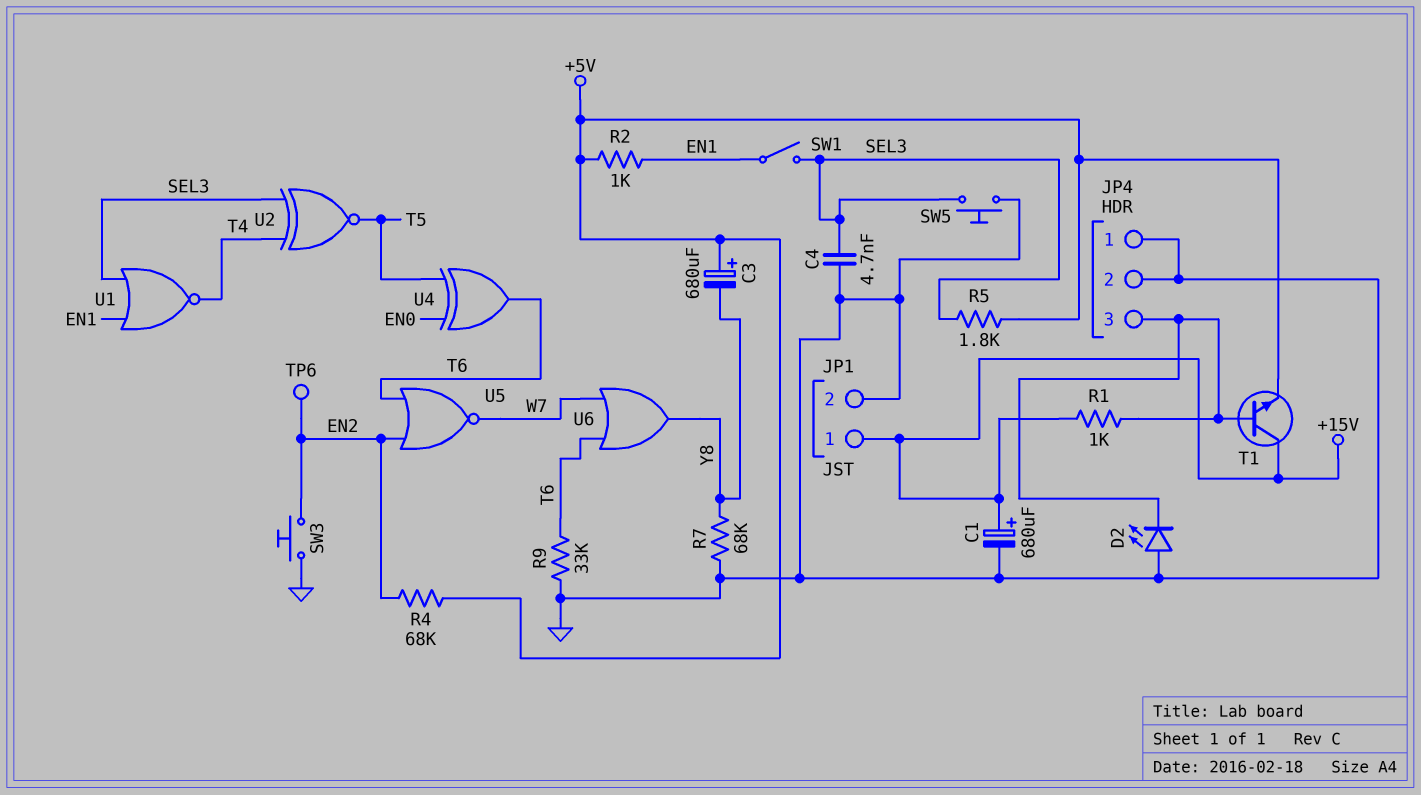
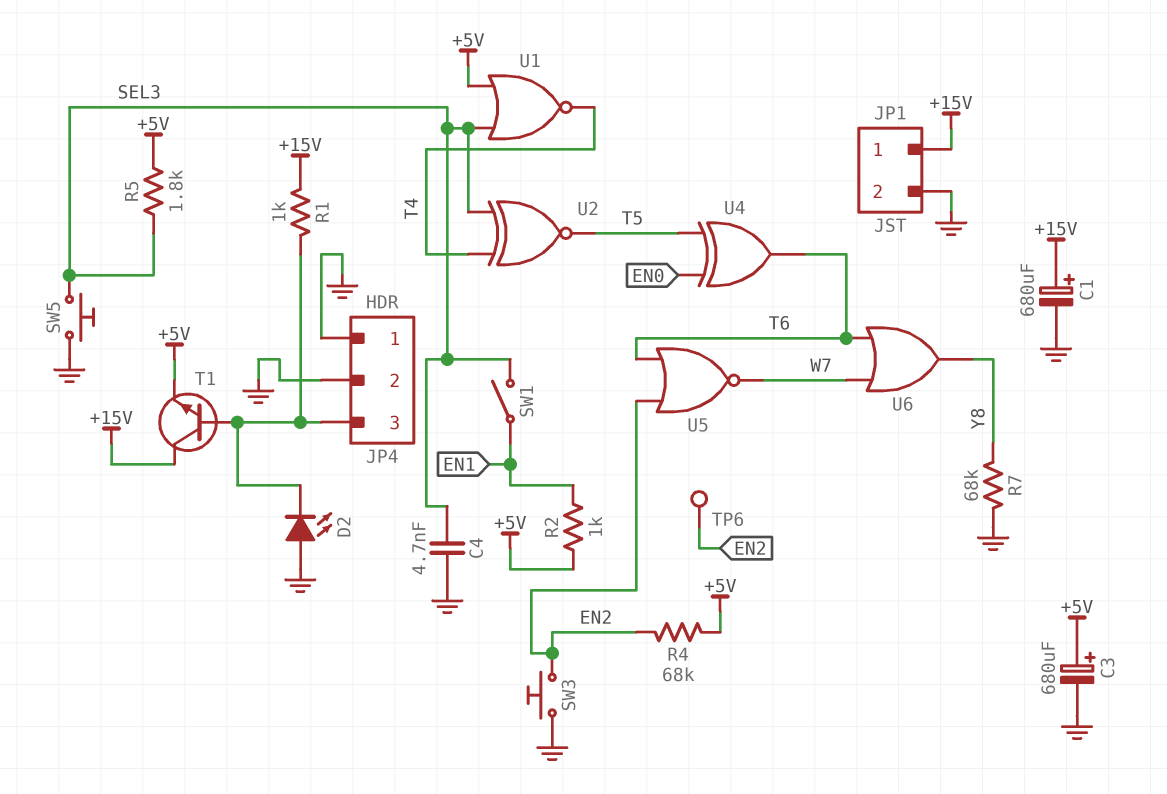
C3: 680uF (plus +5V, minus Y8) -> 680uF (plus +5V, minus GND)
R9: 33k (GND, T6) -> none
U1: NOR (in EN1, in SEL3, out T4) -> NOR (in +5V, in SEL3, out T4)

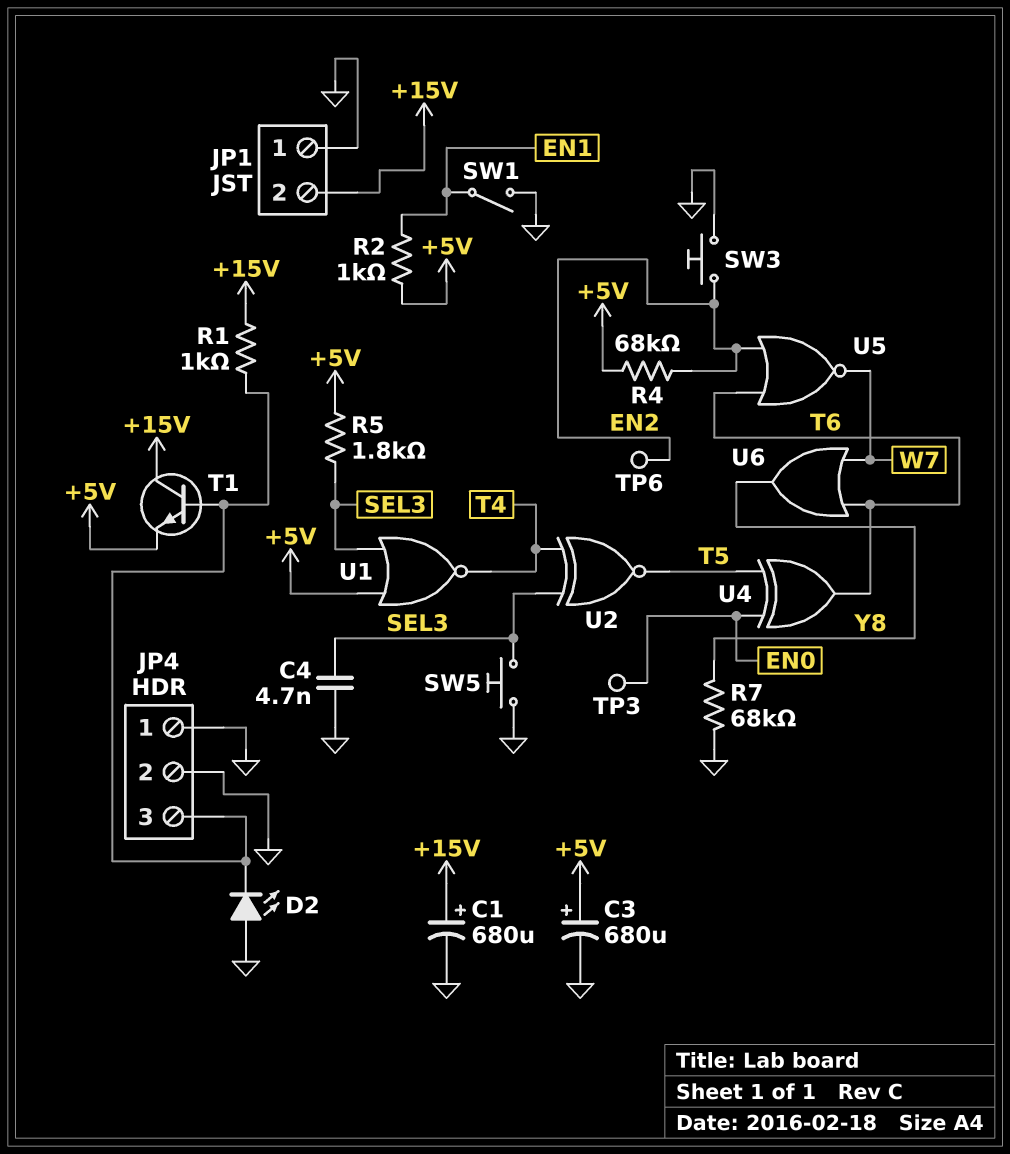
JP1 pin 1: +15V -> GND
JP1 pin 2: GND -> +15V
SW1: switch (EN1, SEL3) -> switch (EN1, GND)
TP3: none -> test point (EN0)

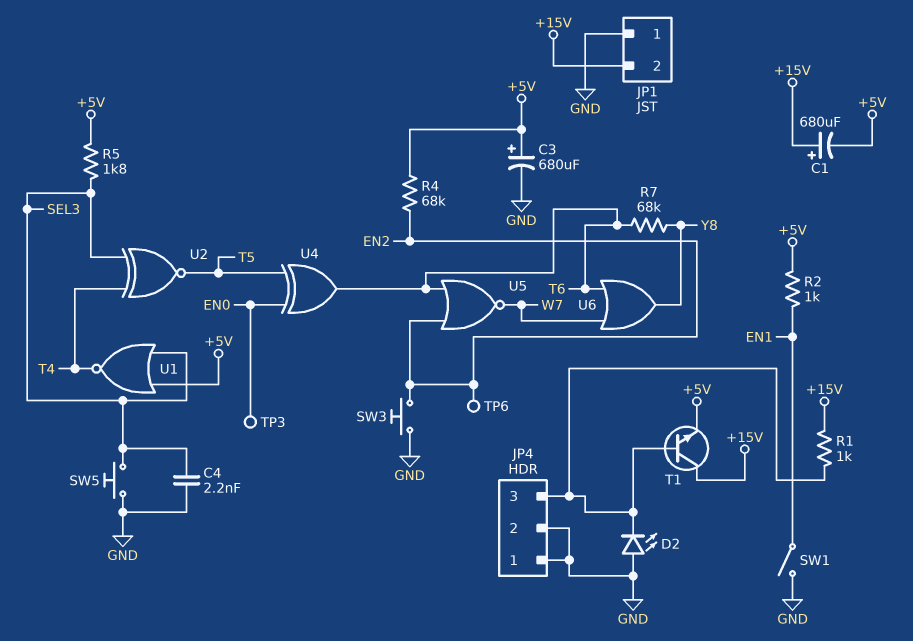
C1: 680uF (plus +15V, minus GND) -> 680uF (plus +15V, minus +5V)
C4: 4.7nF (GND, SEL3) -> 2.2nF (GND, SEL3)
R7: 68k (GND, Y8) -> 68k (T6, Y8)

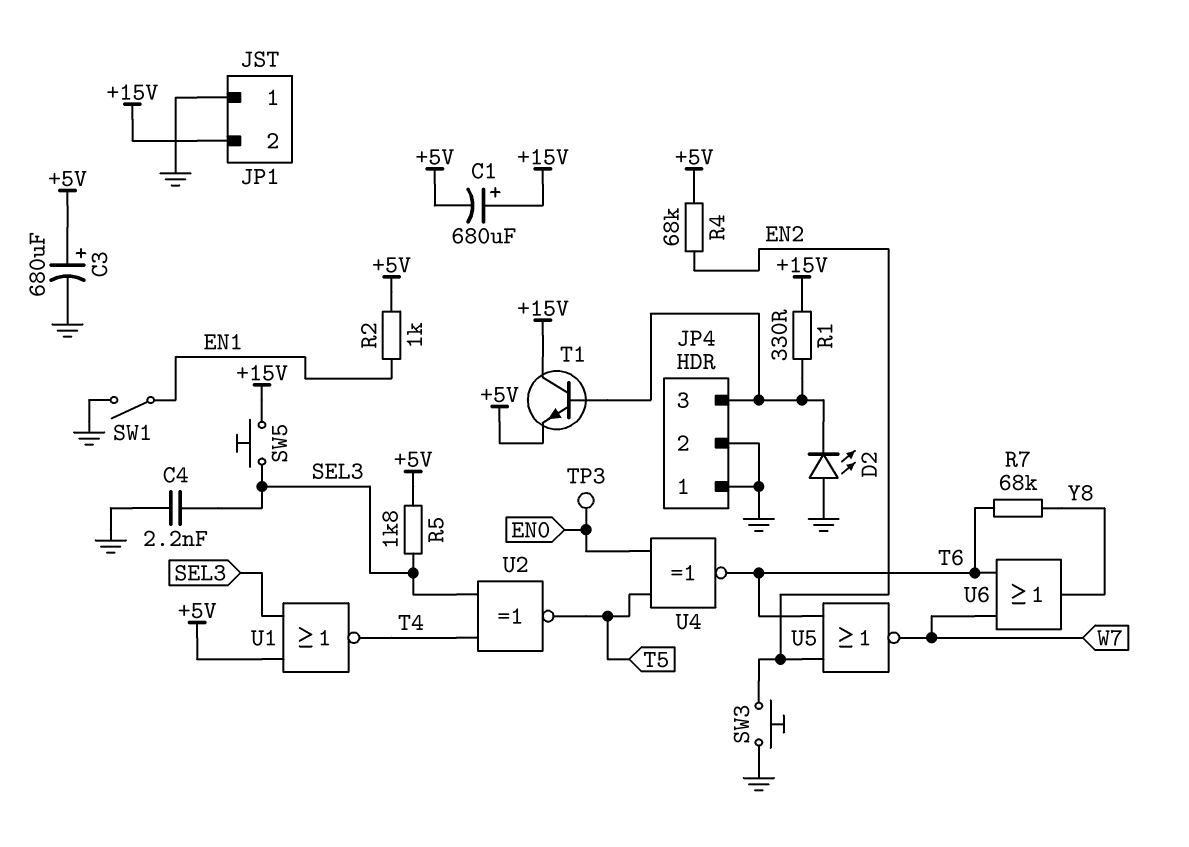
R1: 1k (+15V, JP4/3) -> 330 (+15V, JP4/3)
SW5: button (GND, SEL3) -> button (+15V, SEL3)
TP6: test point (EN2) -> none
U4: XOR (in EN0, in T5, out T6) -> XNOR (in EN0, in T5, out T6)

